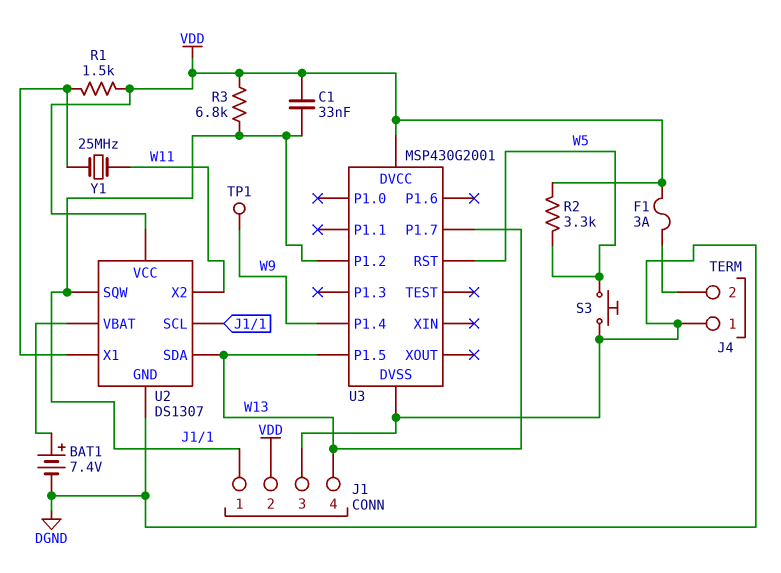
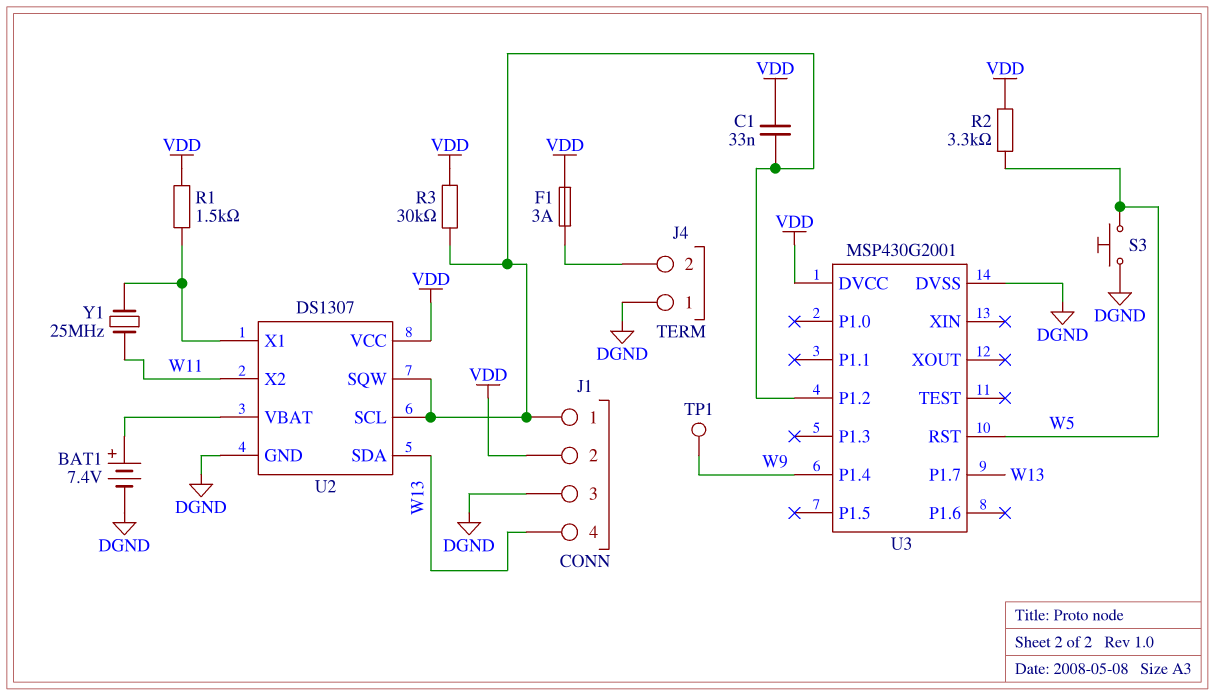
R3: 6.8k (J1/1, VDD) -> 30k (J1/1, VDD)
U3 pin P1.5: W13 -> none

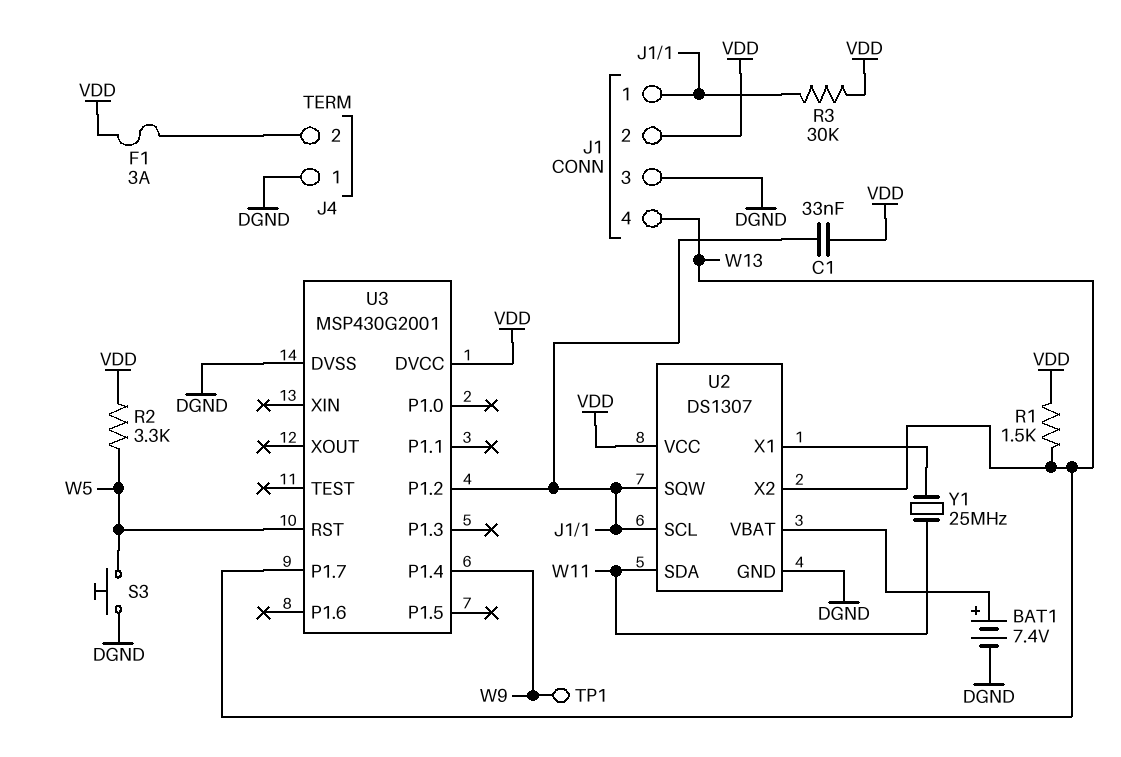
R1: 1.5k (U2/X1, VDD) -> 1.5k (VDD, W13)
U2 pin SDA: W13 -> W11
U2 pin X2: W11 -> W13

